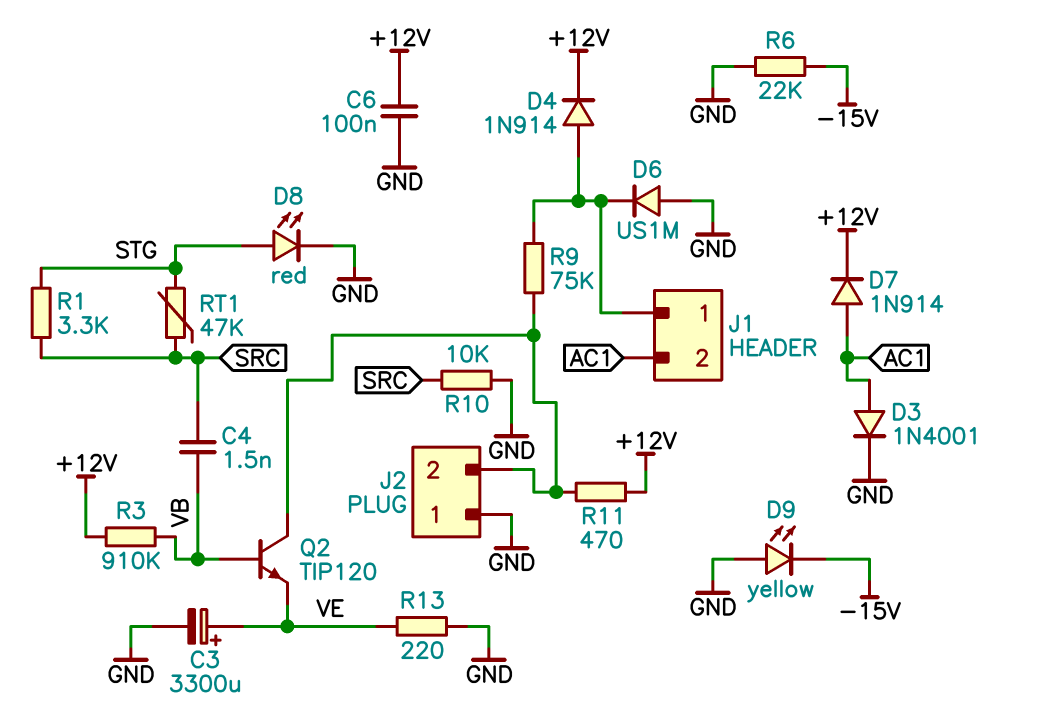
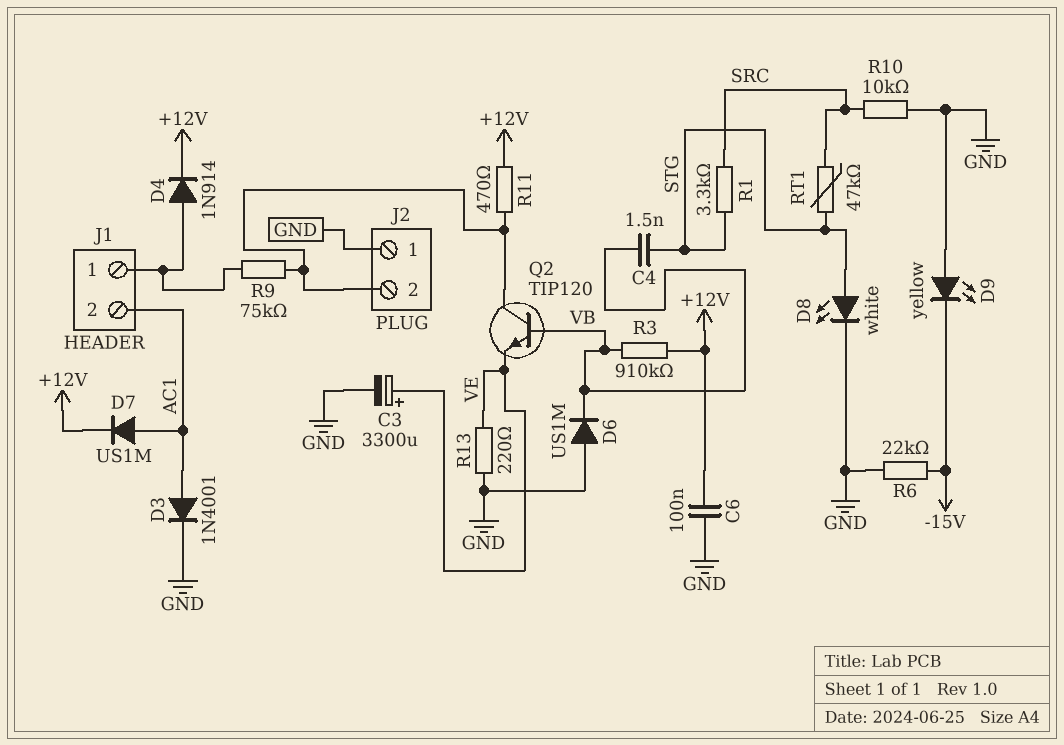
C4: 1.5nF (SRC, VB) -> 1.5nF (STG, VB)
D6: diode US1M (A GND, K J1/1) -> diode US1M (A GND, K VB)
D7: diode 1N914 (A AC1, K +12V) -> diode US1M (A AC1, K +12V)
D8: LED red (A STG, K GND) -> LED white (A STG, K GND)

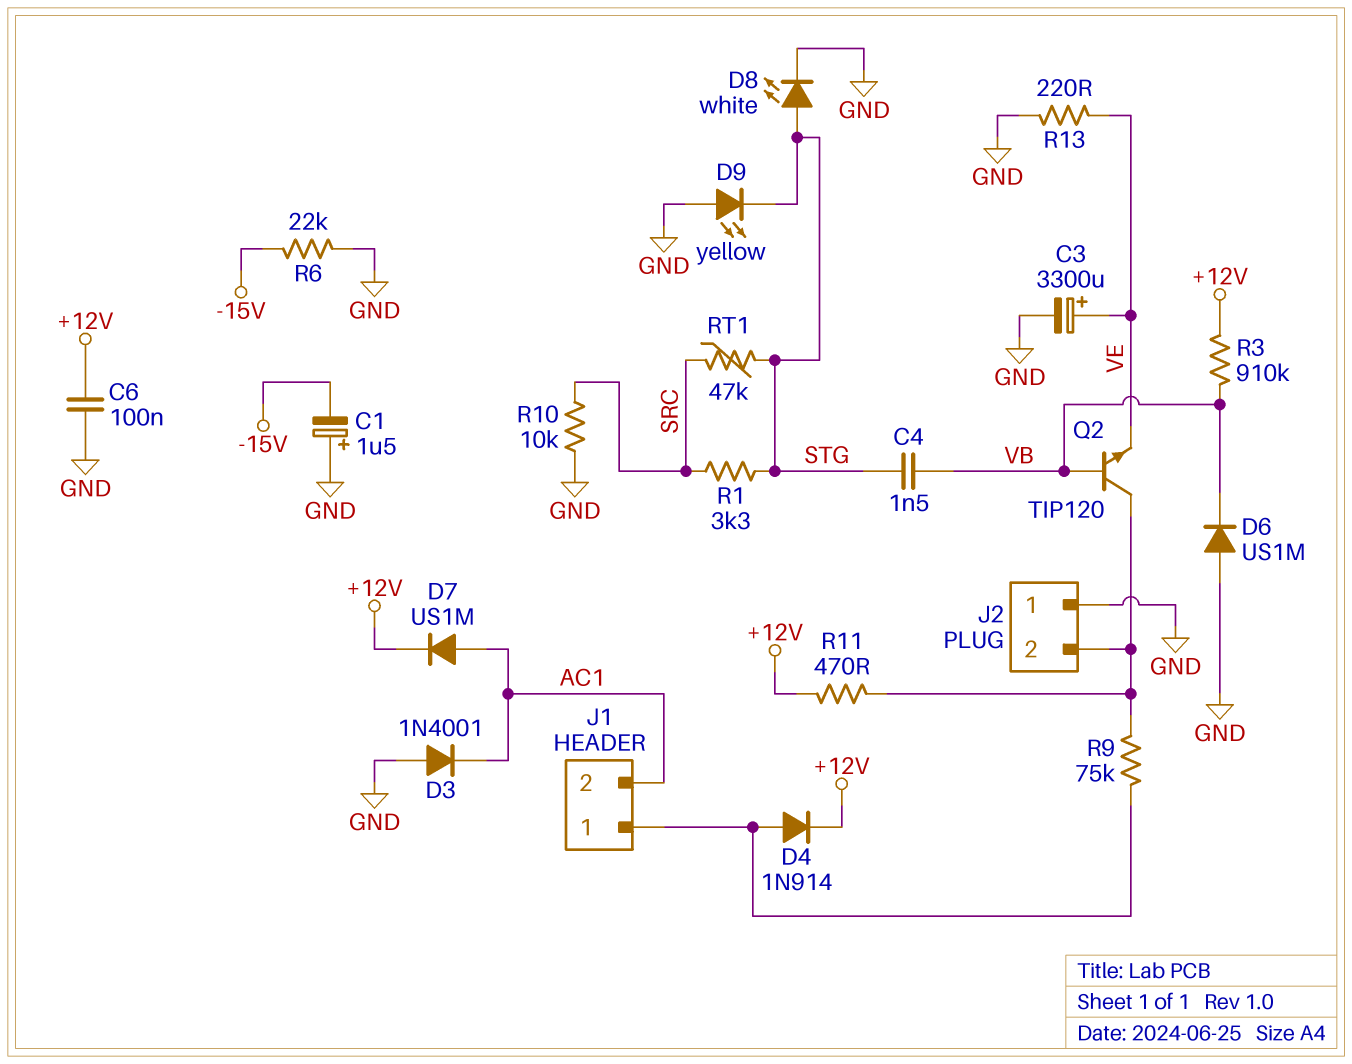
C1: none -> 1.5uF (plus GND, minus -15V)
D3: diode 1N4001 (A AC1, K GND) -> diode 1N4001 (A GND, K AC1)
D9: LED yellow (A GND, K -15V) -> LED yellow (A GND, K STG)

